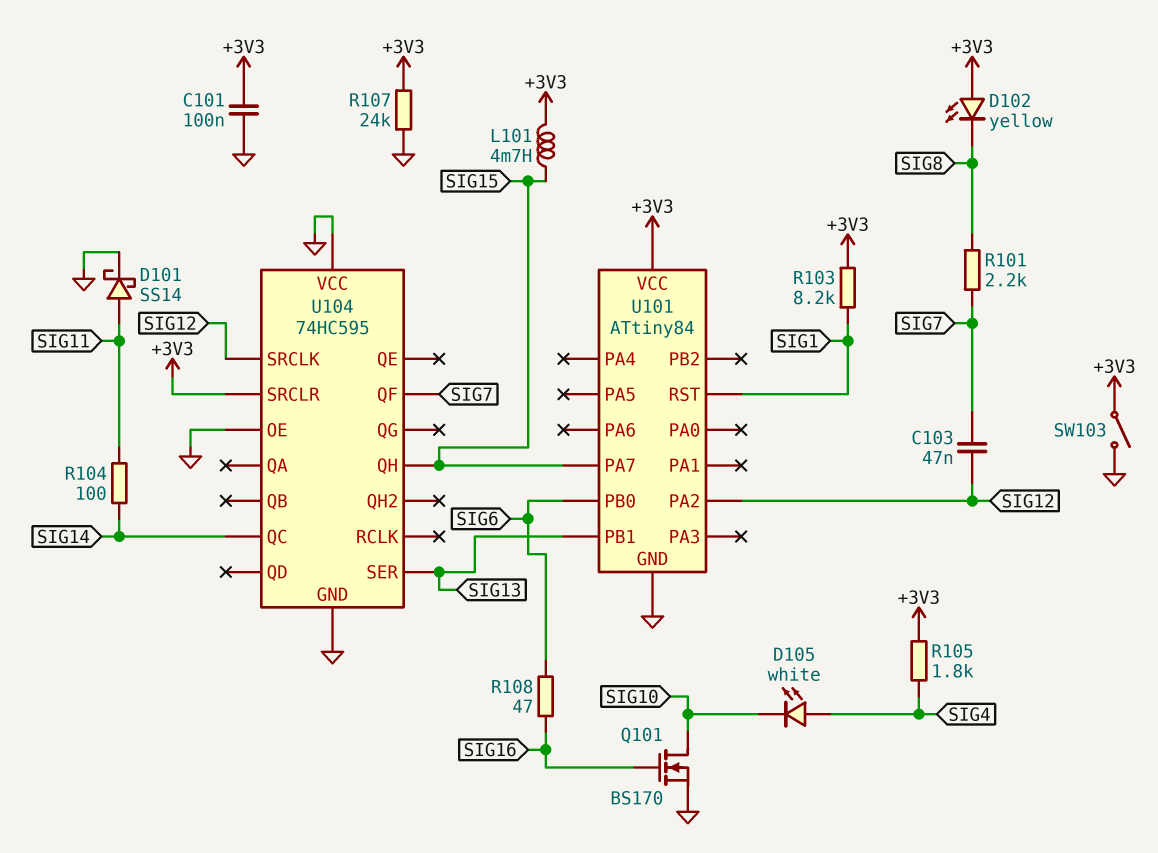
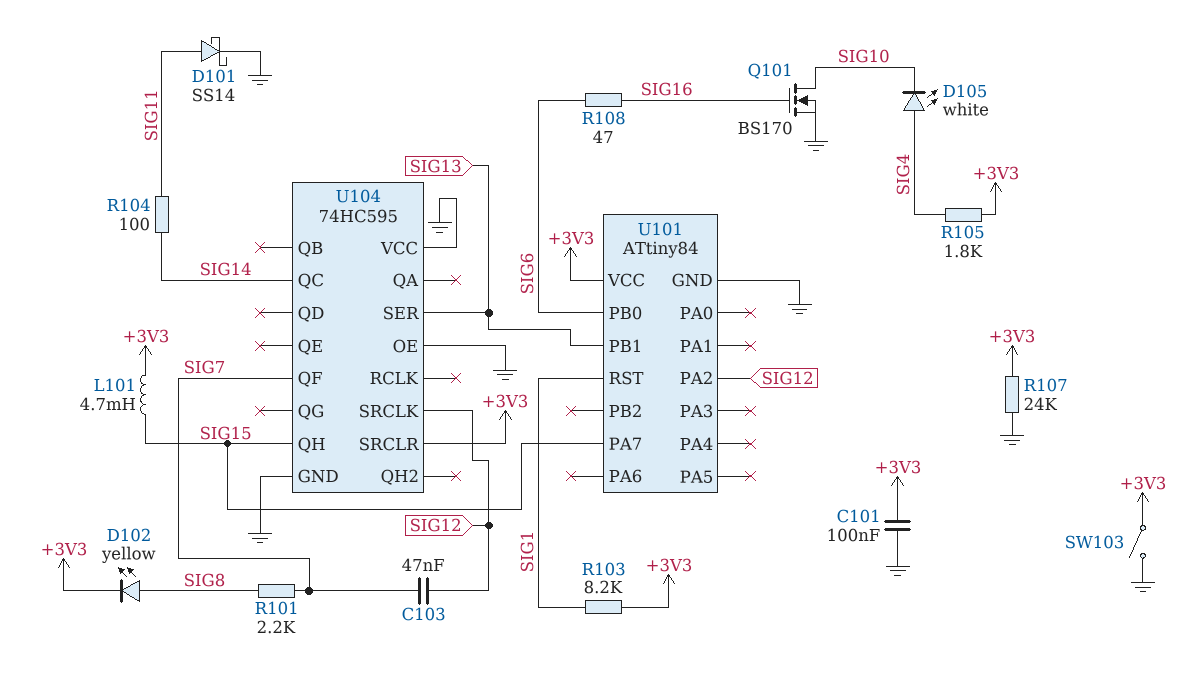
D102: LED yellow (A +3V3, K SIG8) -> LED yellow (A SIG8, K +3V3)

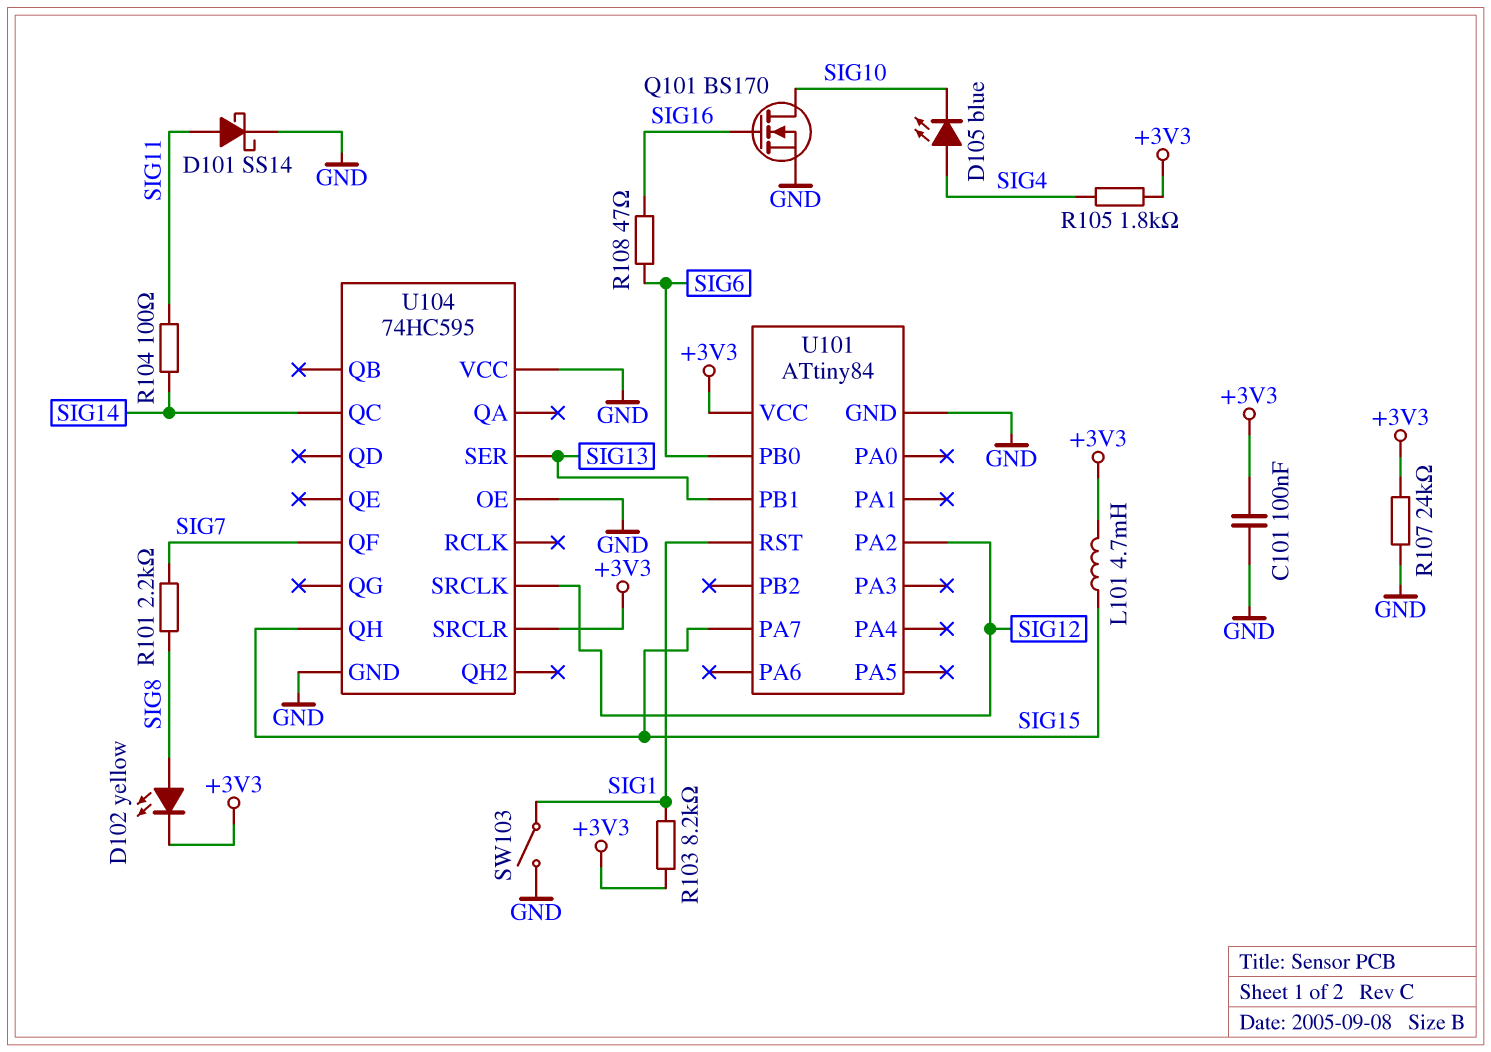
C103: 47nF (SIG7, SIG12) -> none
D105: LED white (A SIG4, K SIG10) -> LED blue (A SIG4, K SIG10)
SW103: switch (+3V3, GND) -> switch (GND, SIG1)

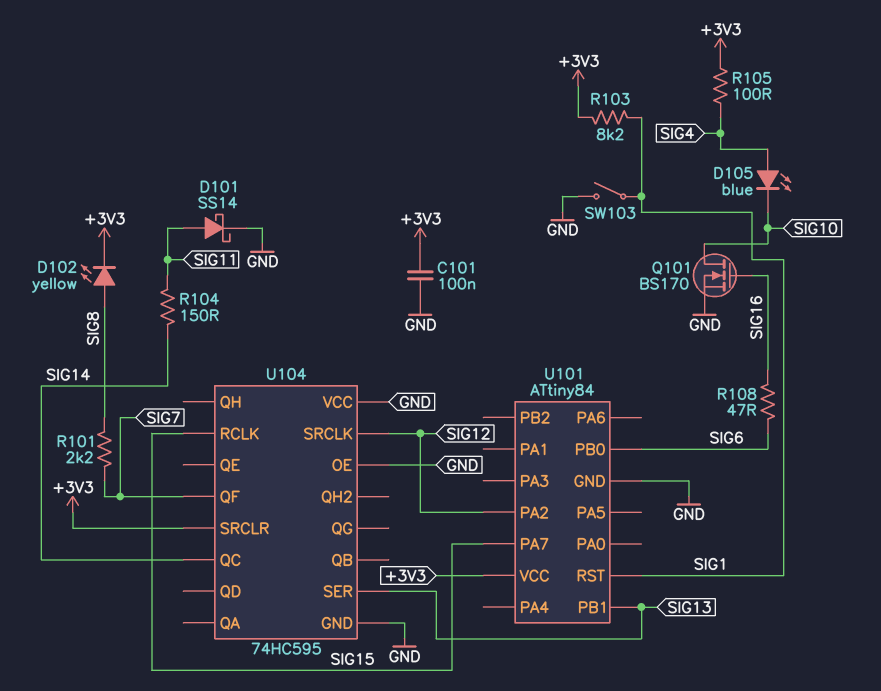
L101: 4.7mH (+3V3, SIG15) -> none
R104: 100 (SIG11, SIG14) -> 150 (SIG11, SIG14)
R105: 1.8k (+3V3, SIG4) -> 100 (+3V3, SIG4)
R107: 24k (+3V3, GND) -> none
U104 pin QH: SIG15 -> none
U104 pin RCLK: none -> SIG15

